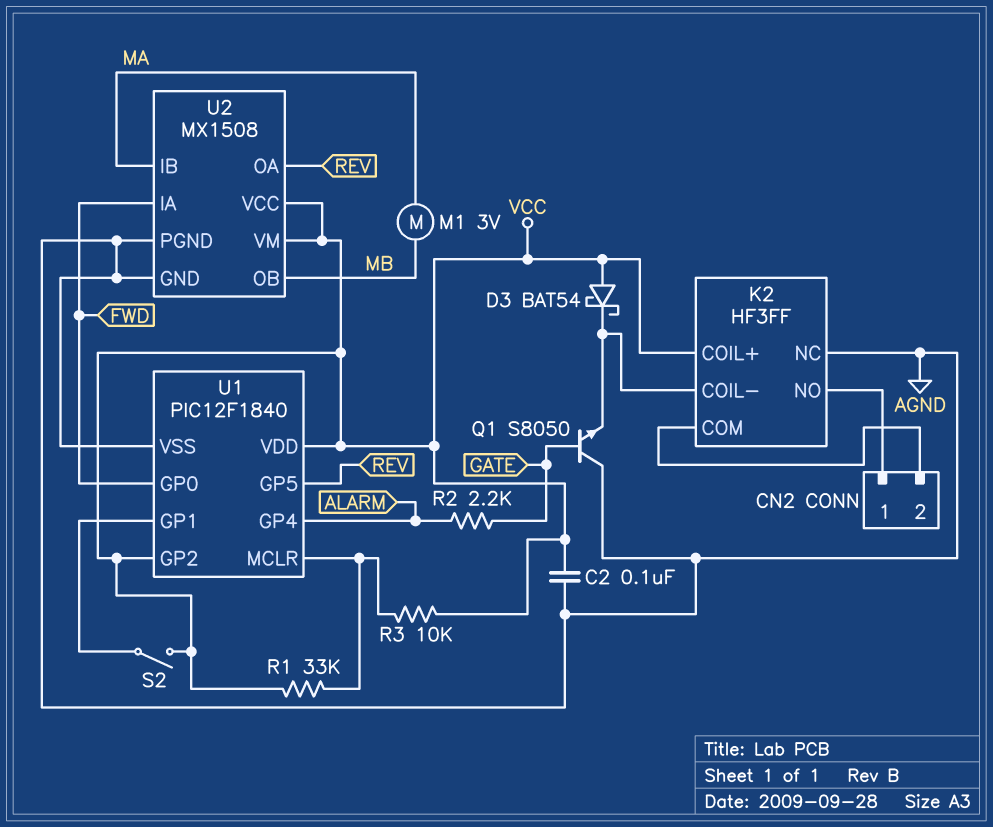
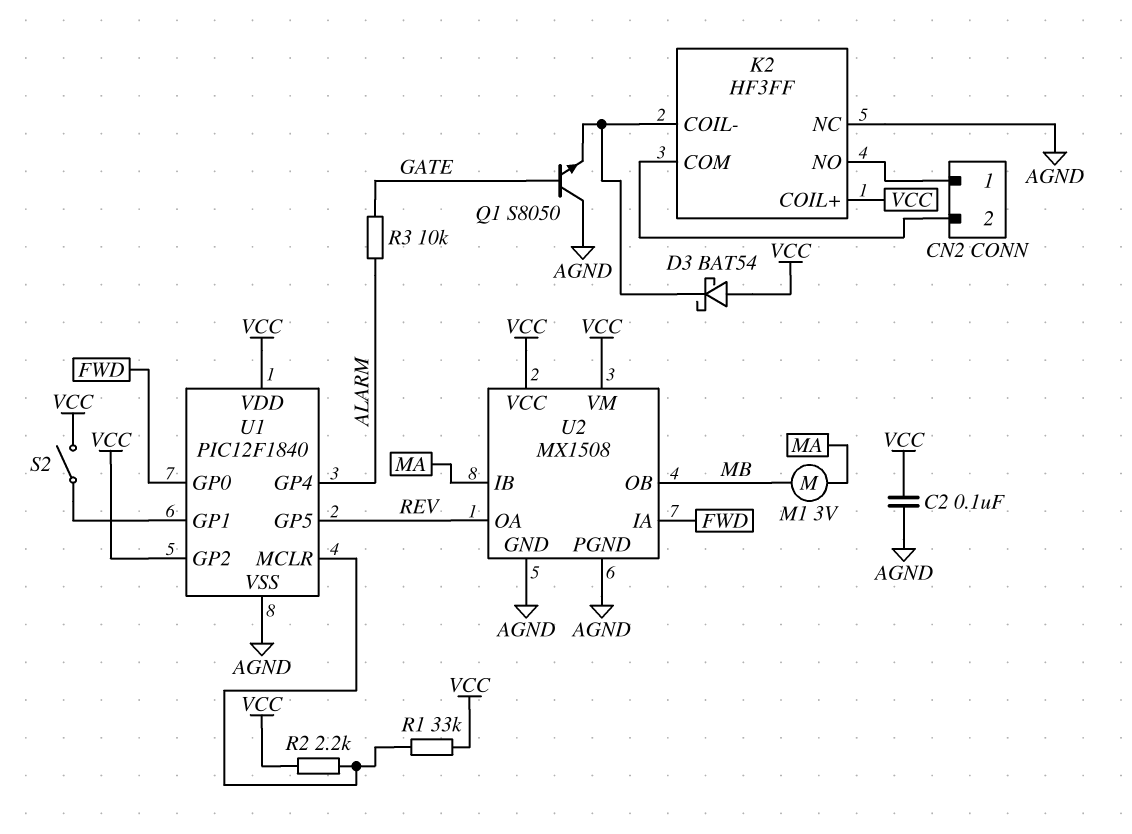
R2: 2.2k (ALARM, GATE) -> 2.2k (U1/MCLR, VCC)
R3: 10k (U1/MCLR, VCC) -> 10k (ALARM, GATE)

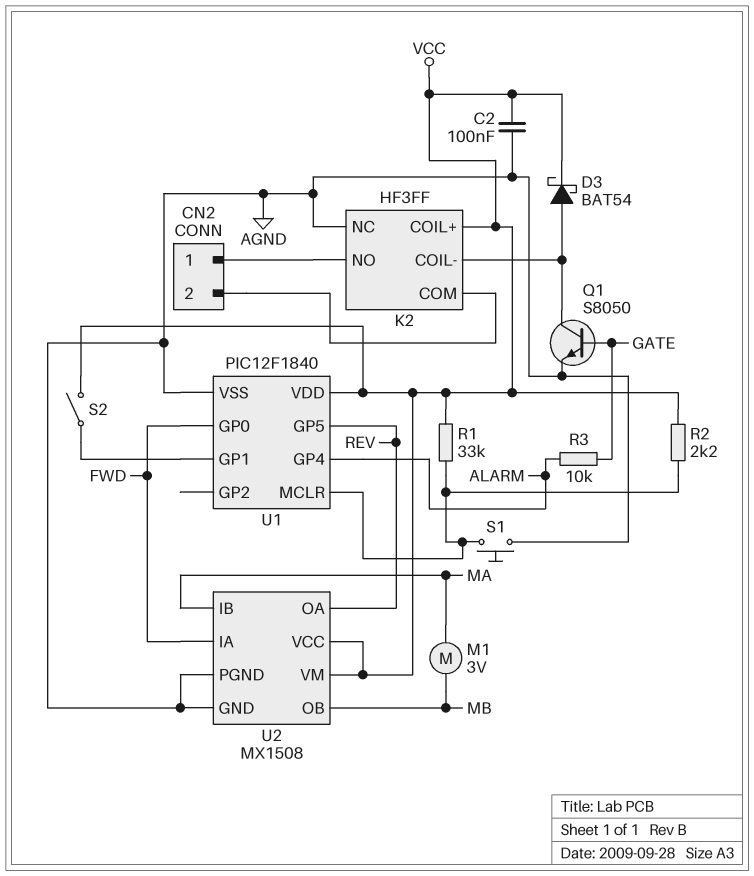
D3: schottky BAT54 (A VCC, K K2/COIL-) -> schottky BAT54 (A K2/COIL-, K VCC)
Q1: NPN S8050 (B GATE, C AGND, E K2/COIL-) -> NPN S8050 (B GATE, C K2/COIL-, E AGND)
S1: none -> button (AGND, U1/MCLR)
U1 pin GP2: VCC -> none

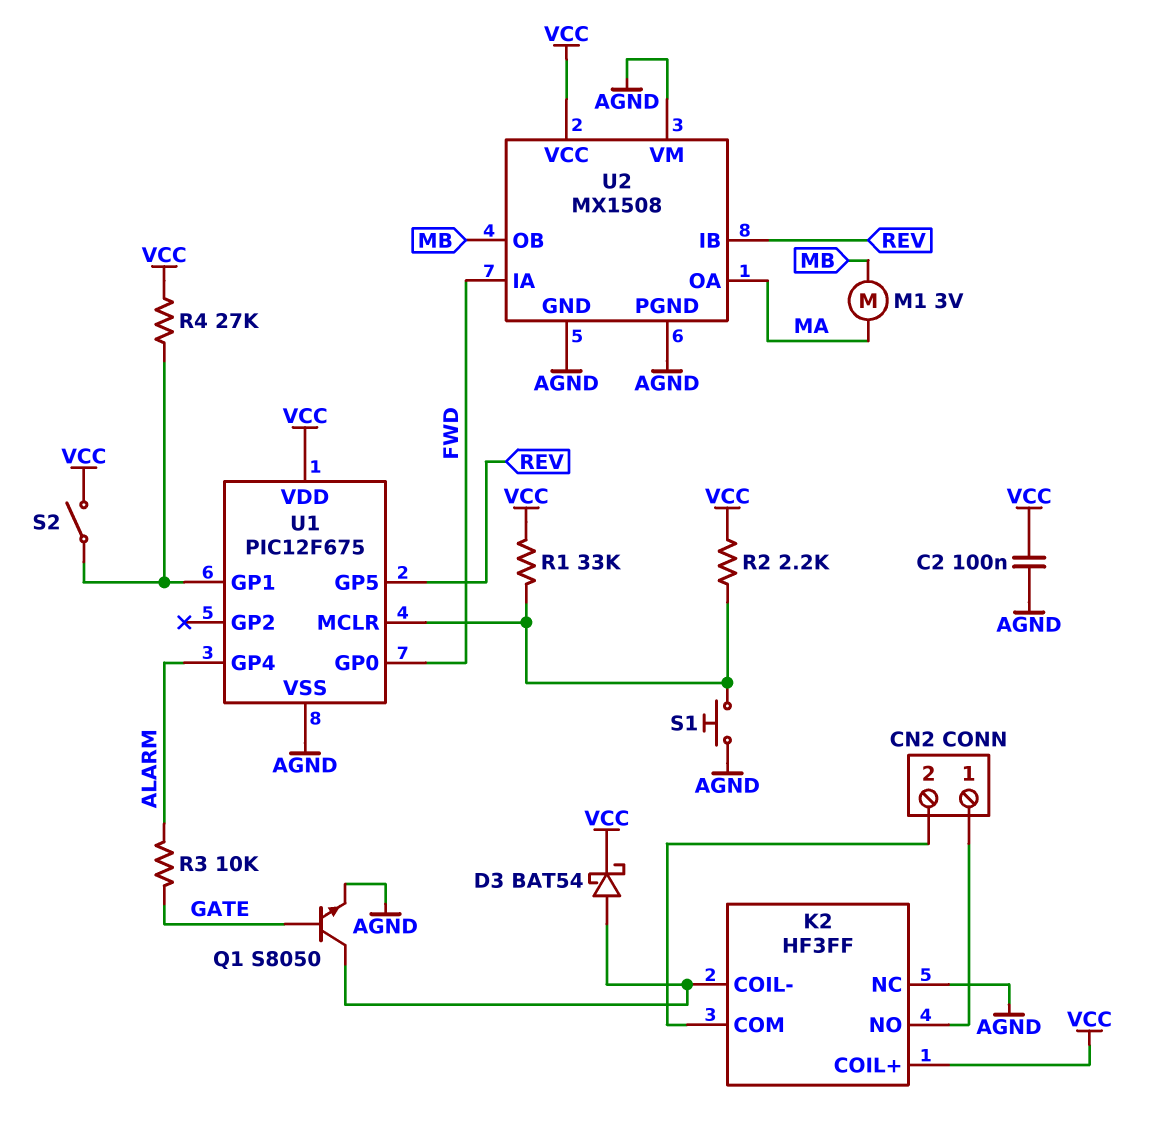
R4: none -> 27k (U1/GP1, VCC)
U1: PIC12F1840 -> PIC12F675
U2 pin IB: MA -> REV
U2 pin OA: REV -> MA
U2 pin VM: VCC -> AGND

